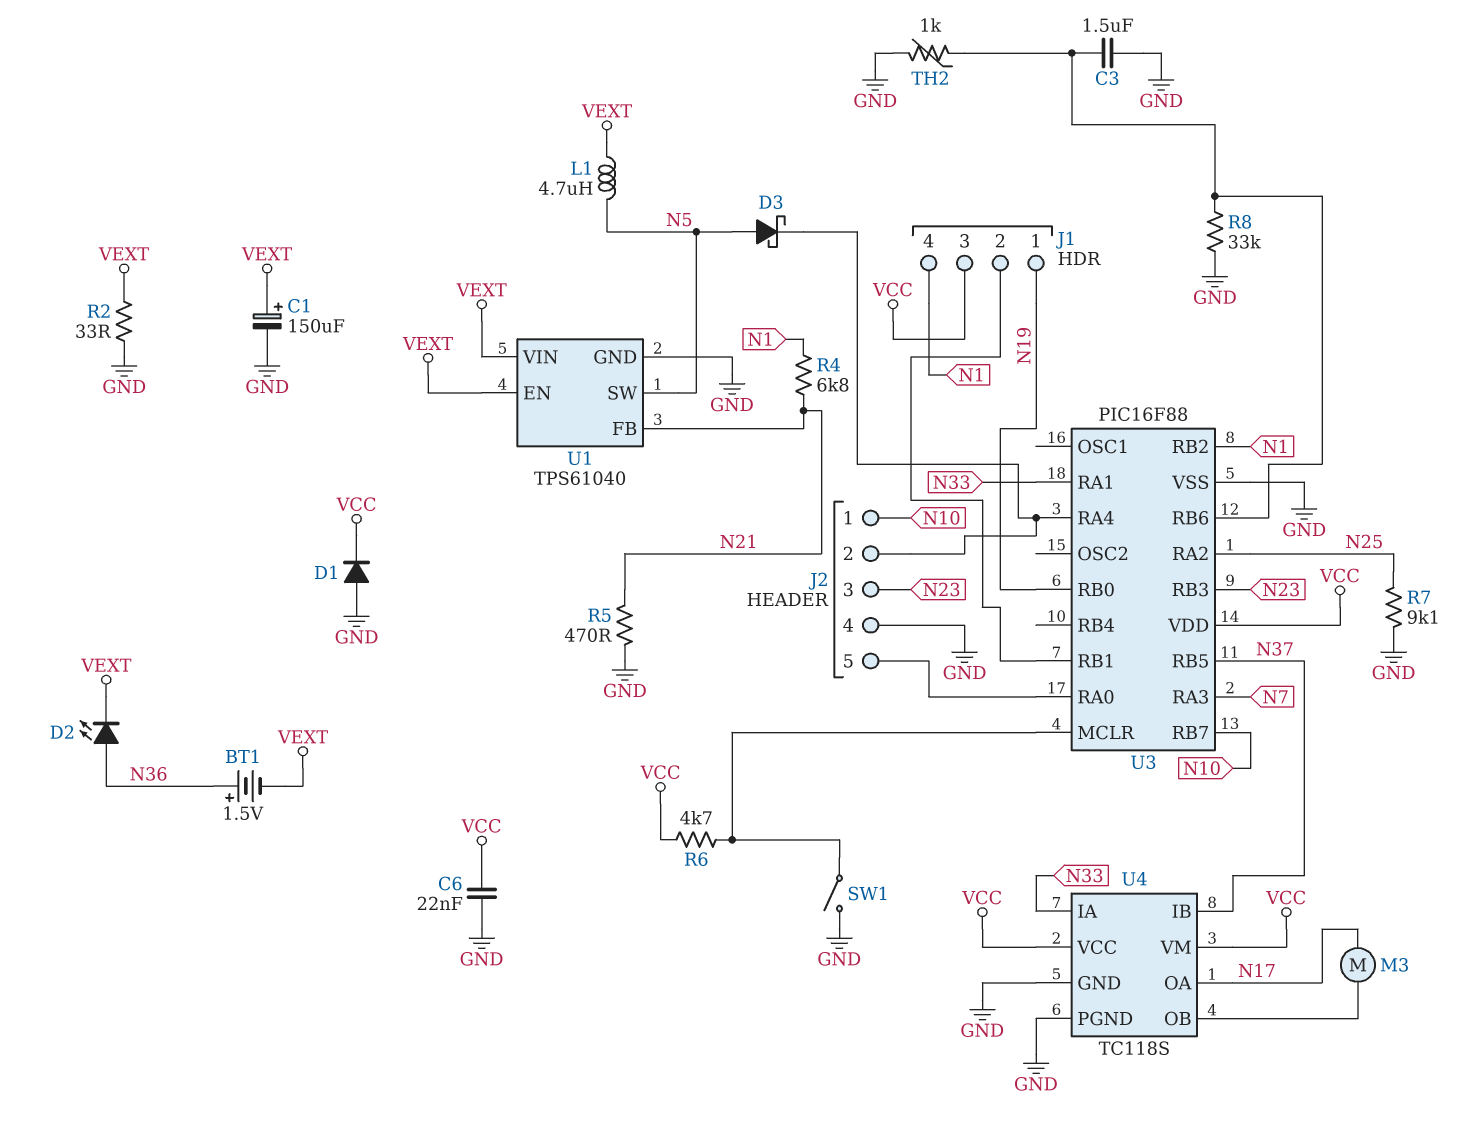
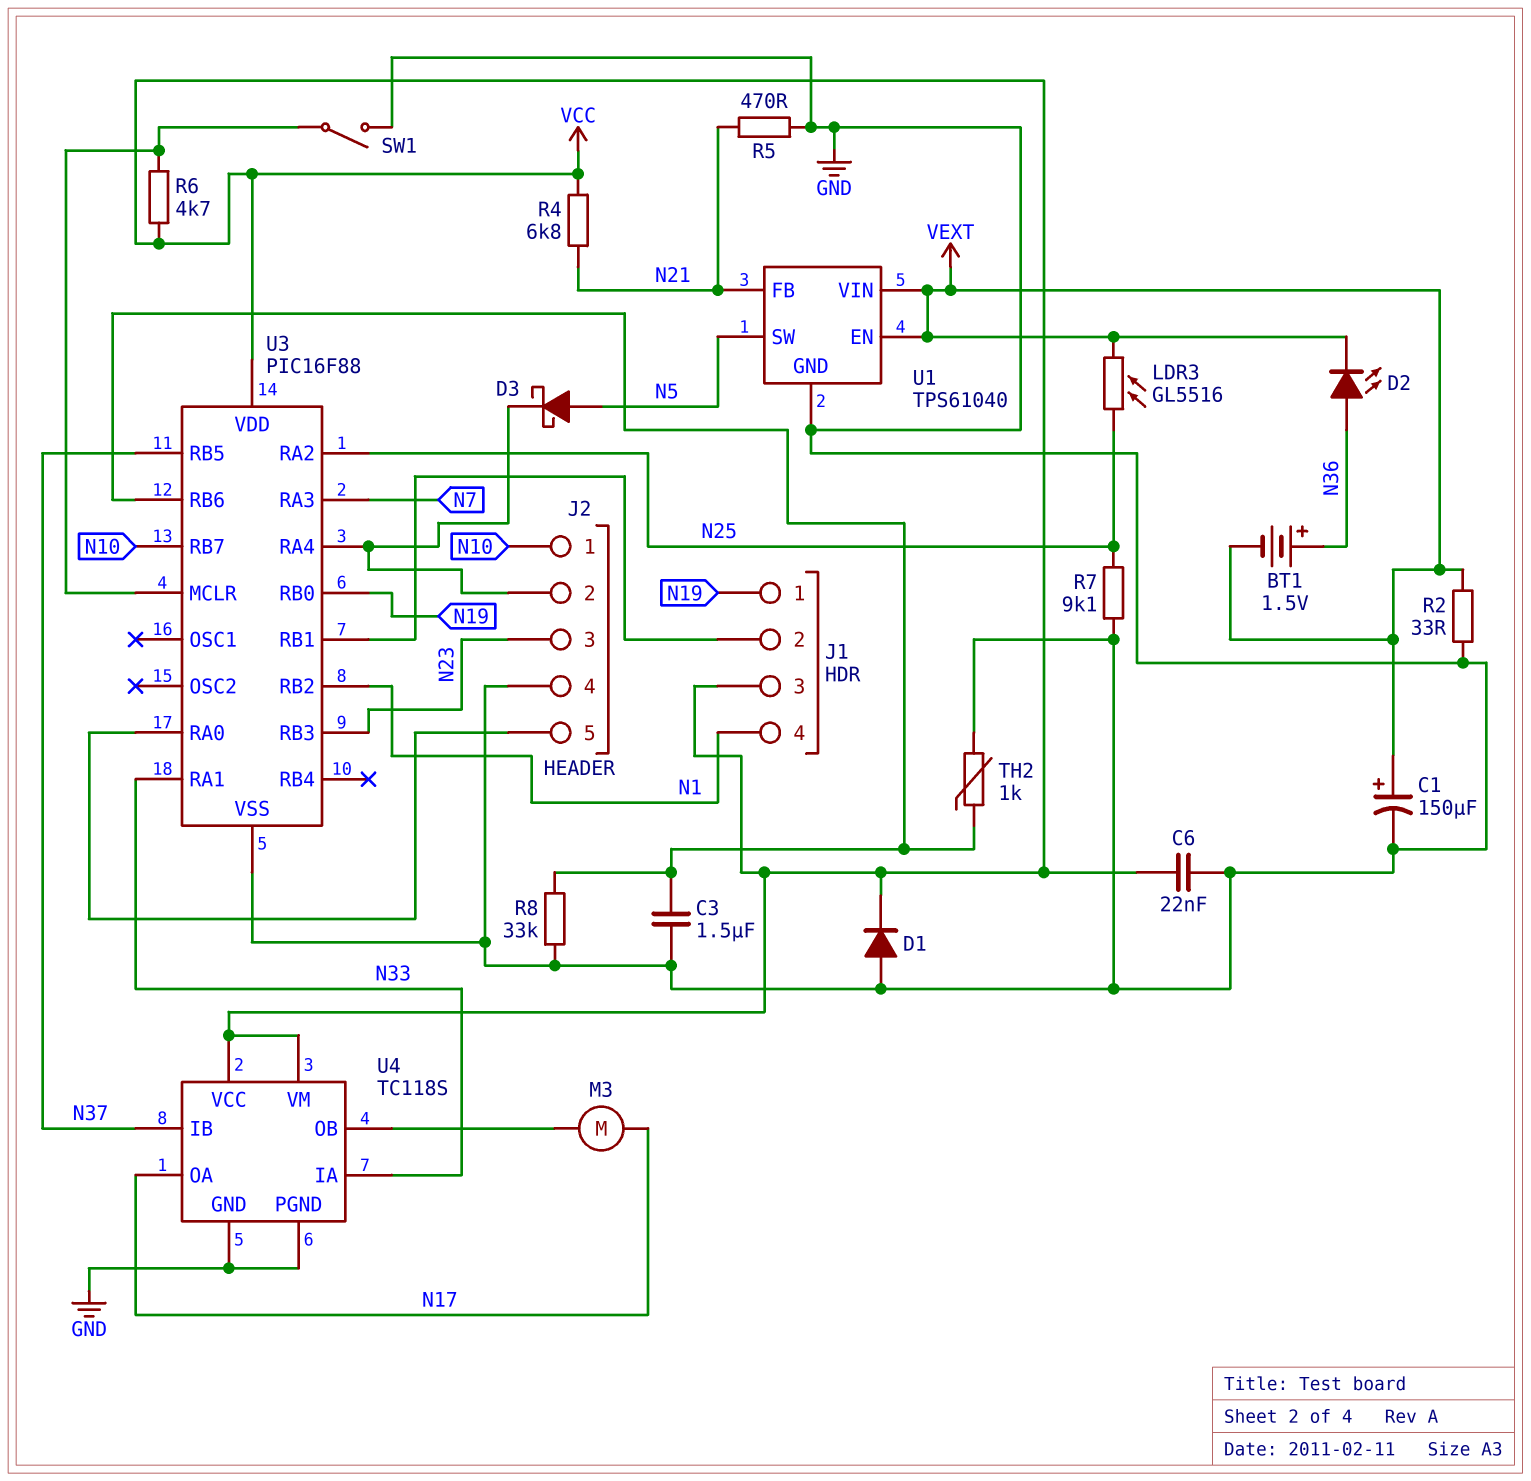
L1: 4.7uH (N5, VEXT) -> none
LDR3: none -> GL5516 (N25, VEXT)
R4: 6.8k (N1, N21) -> 6.8k (N21, VCC)

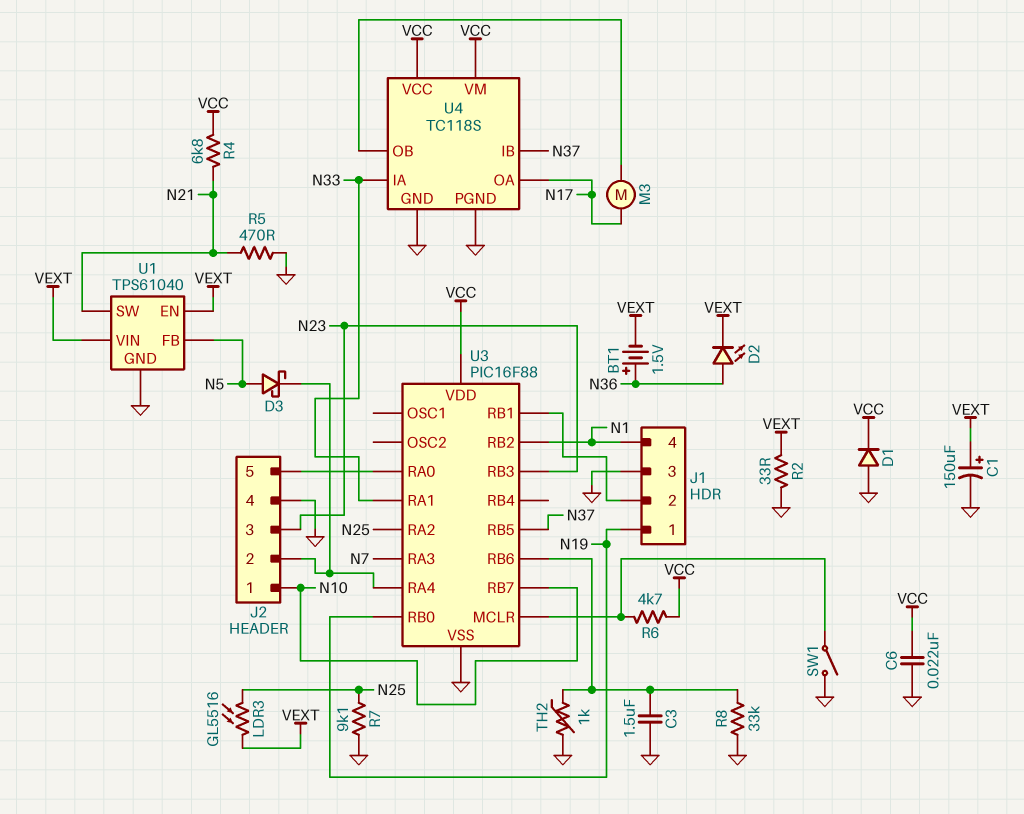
J1 pin 3: VCC -> GND
U1 pin FB: N21 -> N5
U1 pin SW: N5 -> N21

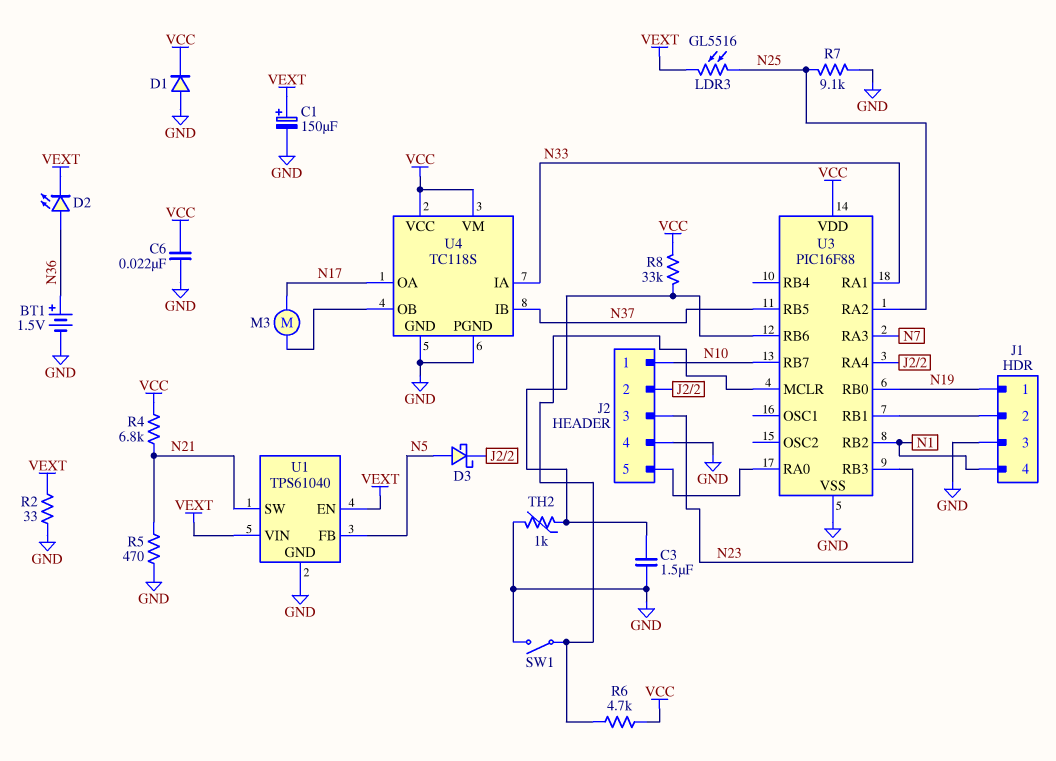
BT1: 1.5V (plus N36, minus VEXT) -> 1.5V (plus N36, minus GND)
R8: 33k (GND, U3/RB6) -> 33k (U3/RB6, VCC)

